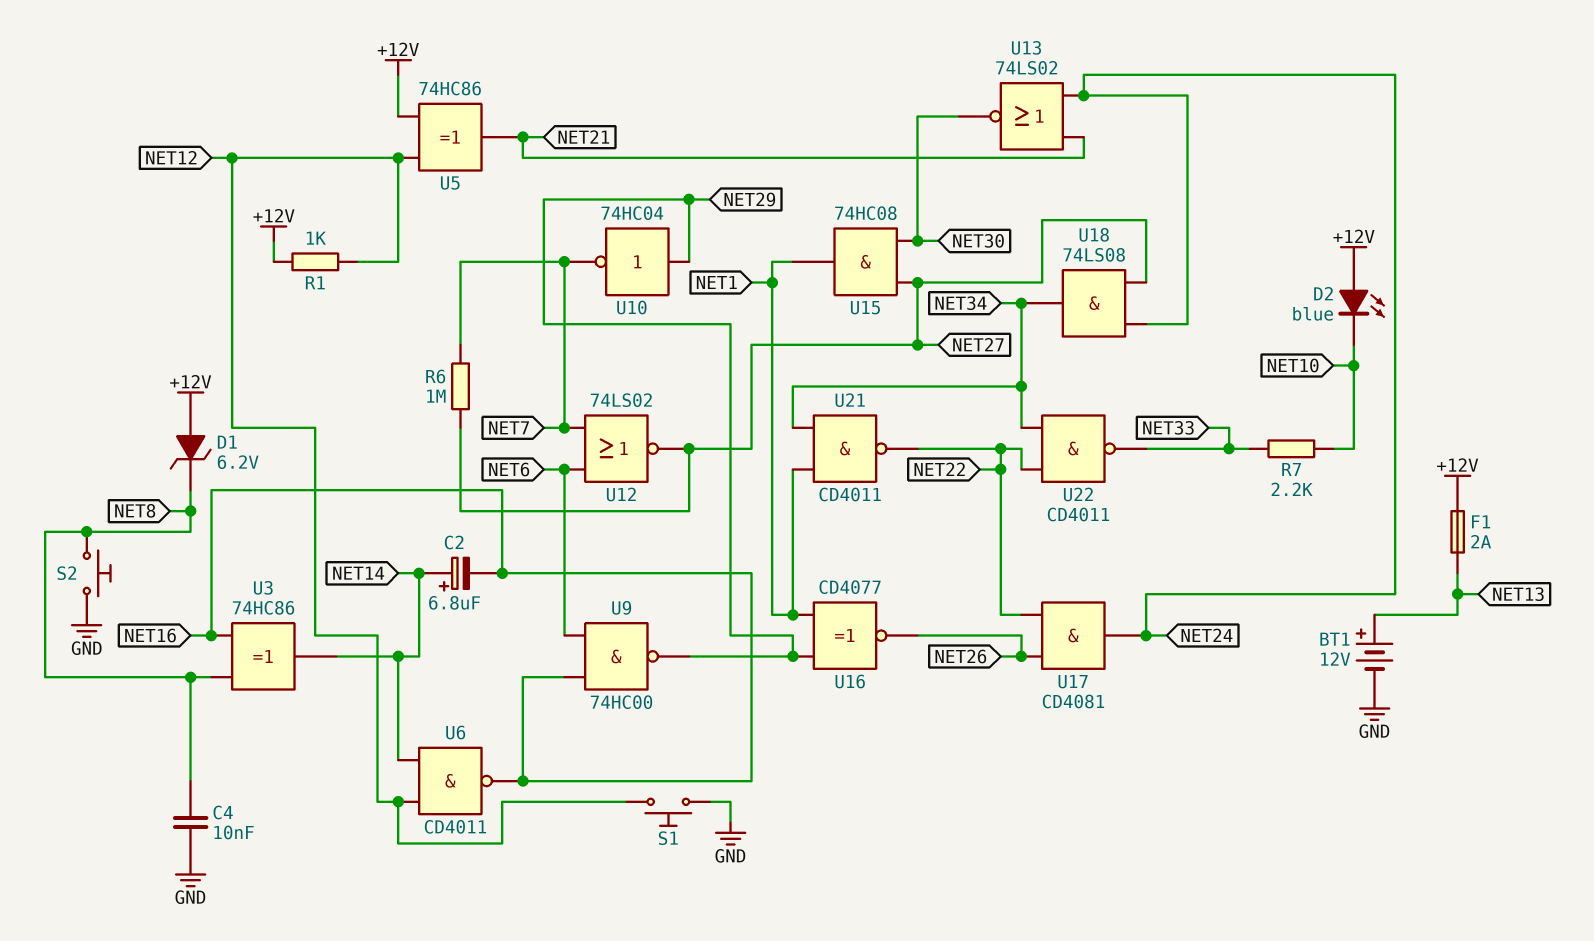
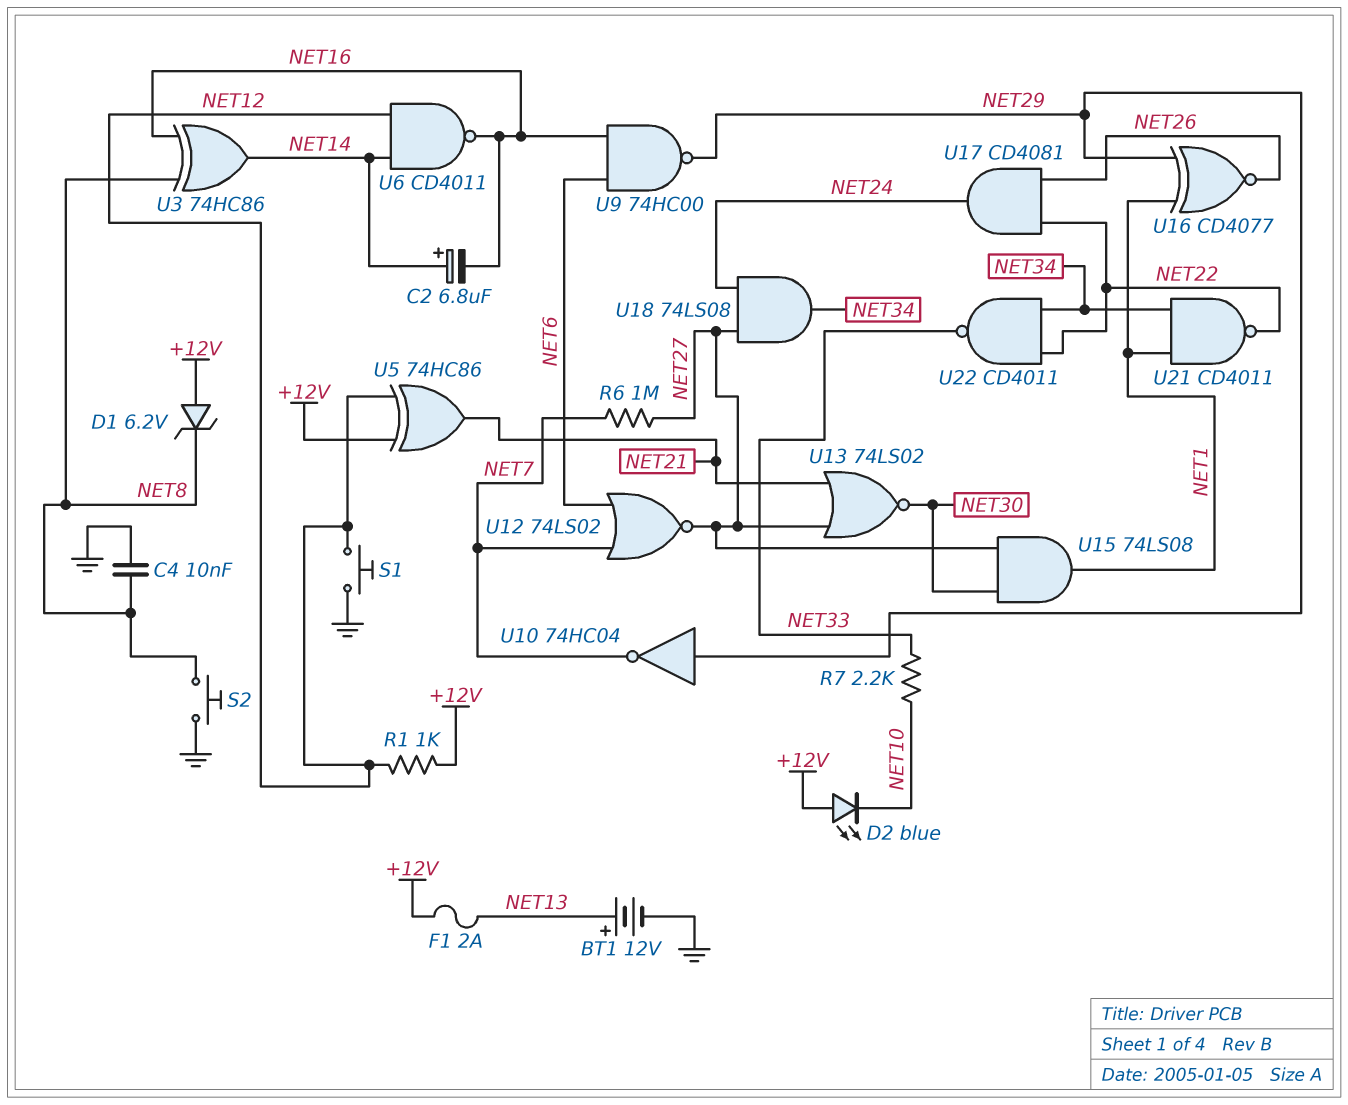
U13: NOR 74LS02 (in NET21, in NET24, out NET30) -> NOR 74LS02 (in NET21, in NET27, out NET30)
U15: AND 74HC08 (in NET27, in NET30, out NET1) -> AND 74LS08 (in NET27, in NET30, out NET1)

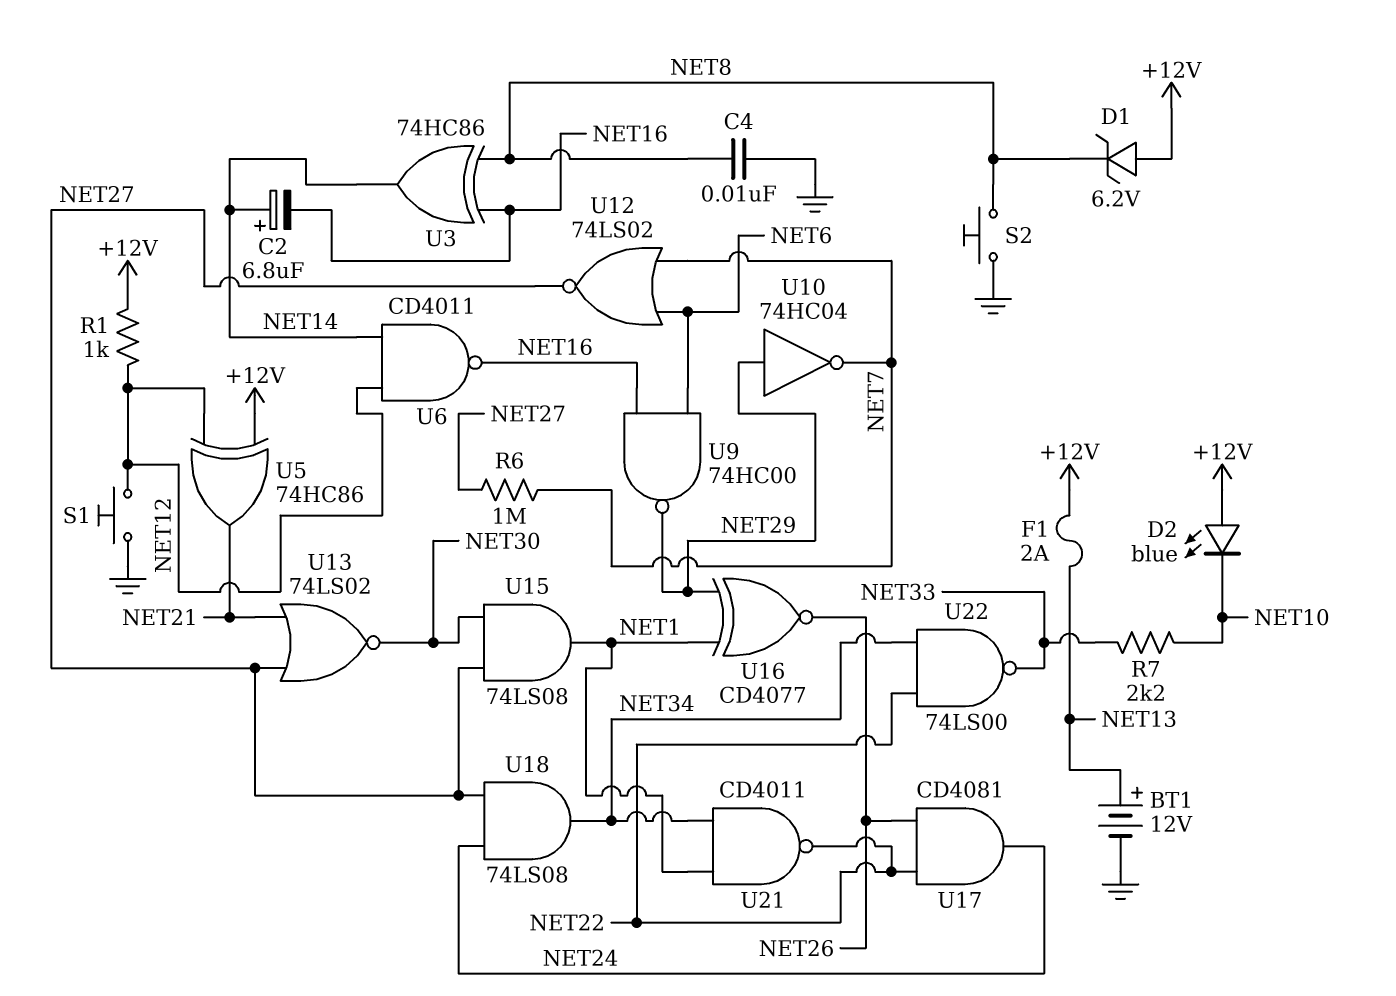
U22: NAND CD4011 (in NET22, in NET34, out NET33) -> NAND 74LS00 (in NET22, in NET34, out NET33)

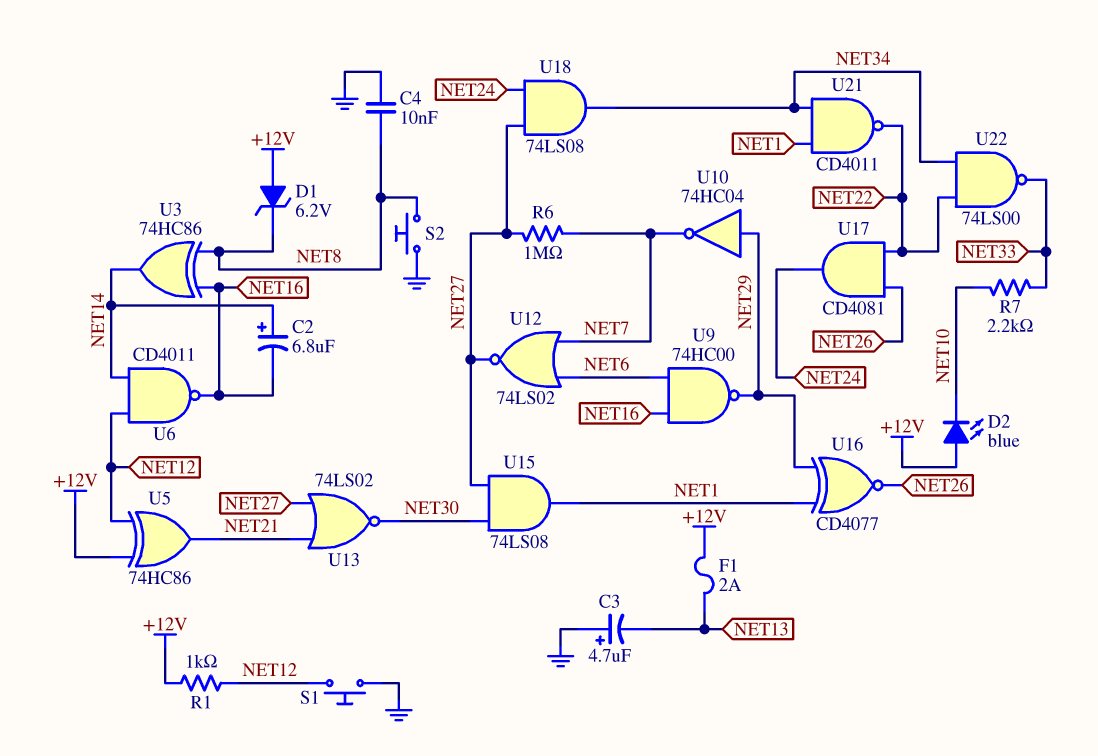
BT1: 12V (plus NET13, minus GND) -> none
C3: none -> 4.7uF (plus GND, minus NET13)

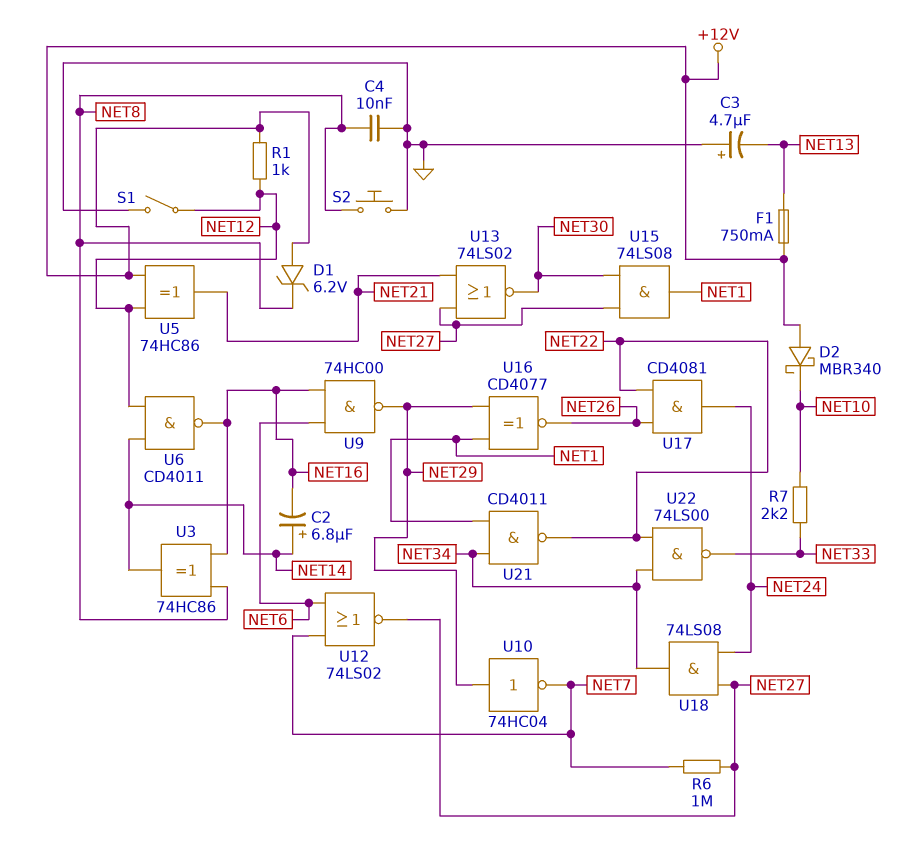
D2: LED blue (A +12V, K NET10) -> schottky MBR340 (A +12V, K NET10)
F1: 2A (+12V, NET13) -> 750mA (+12V, NET13)
S1: button (GND, NET12) -> switch (GND, NET12)

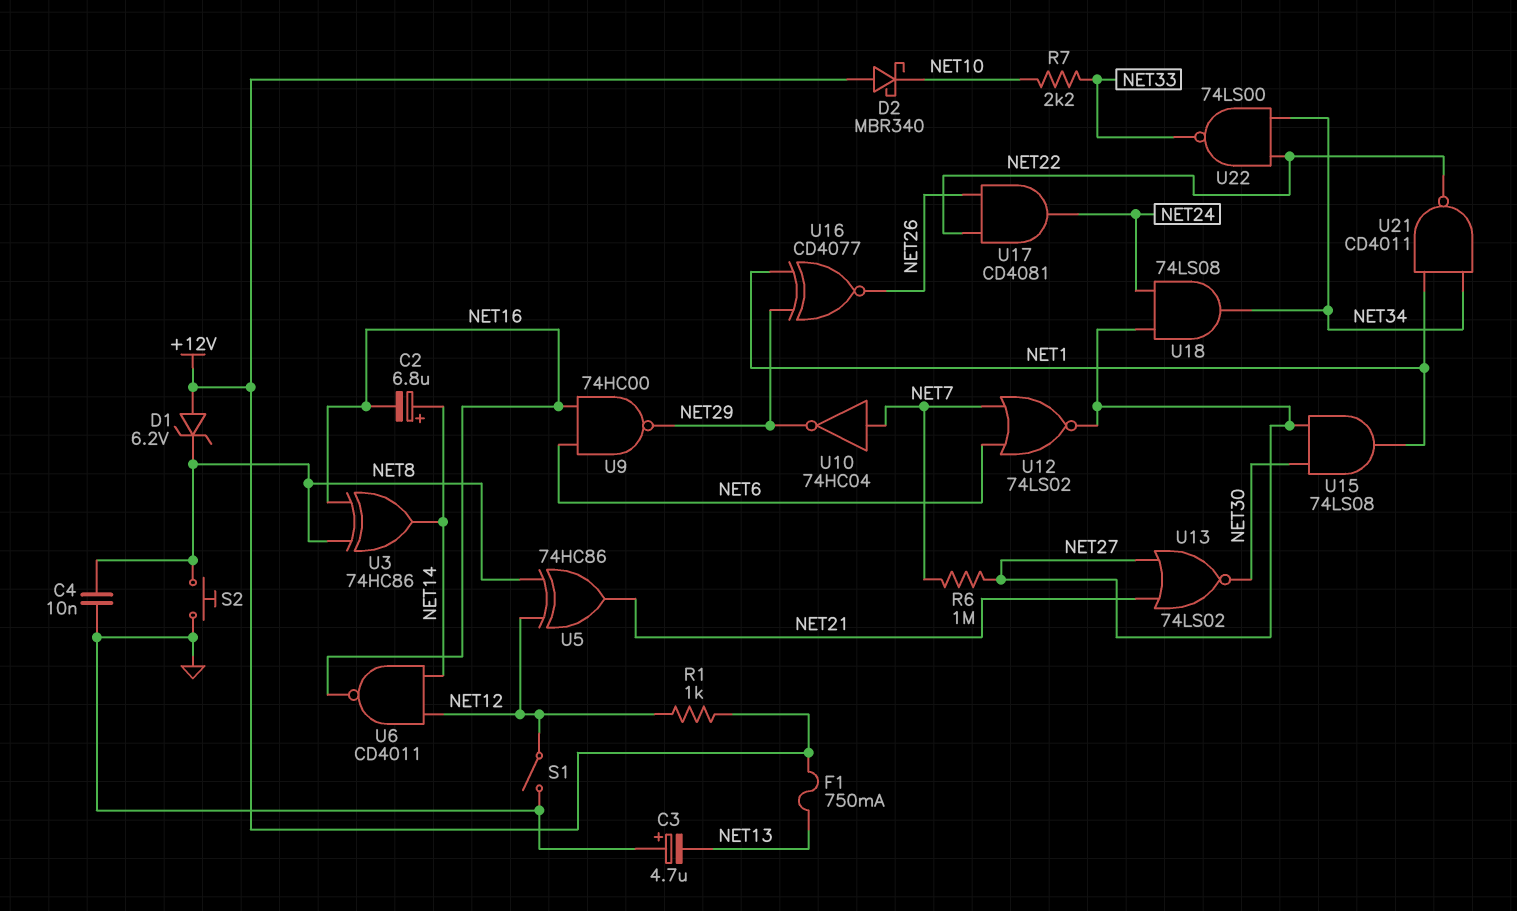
U5: XOR 74HC86 (in +12V, in NET12, out NET21) -> XOR 74HC86 (in NET8, in NET12, out NET21)
U10: NOT 74HC04 (in NET29, out NET7) -> NOT 74HC04 (in NET7, out NET29)

